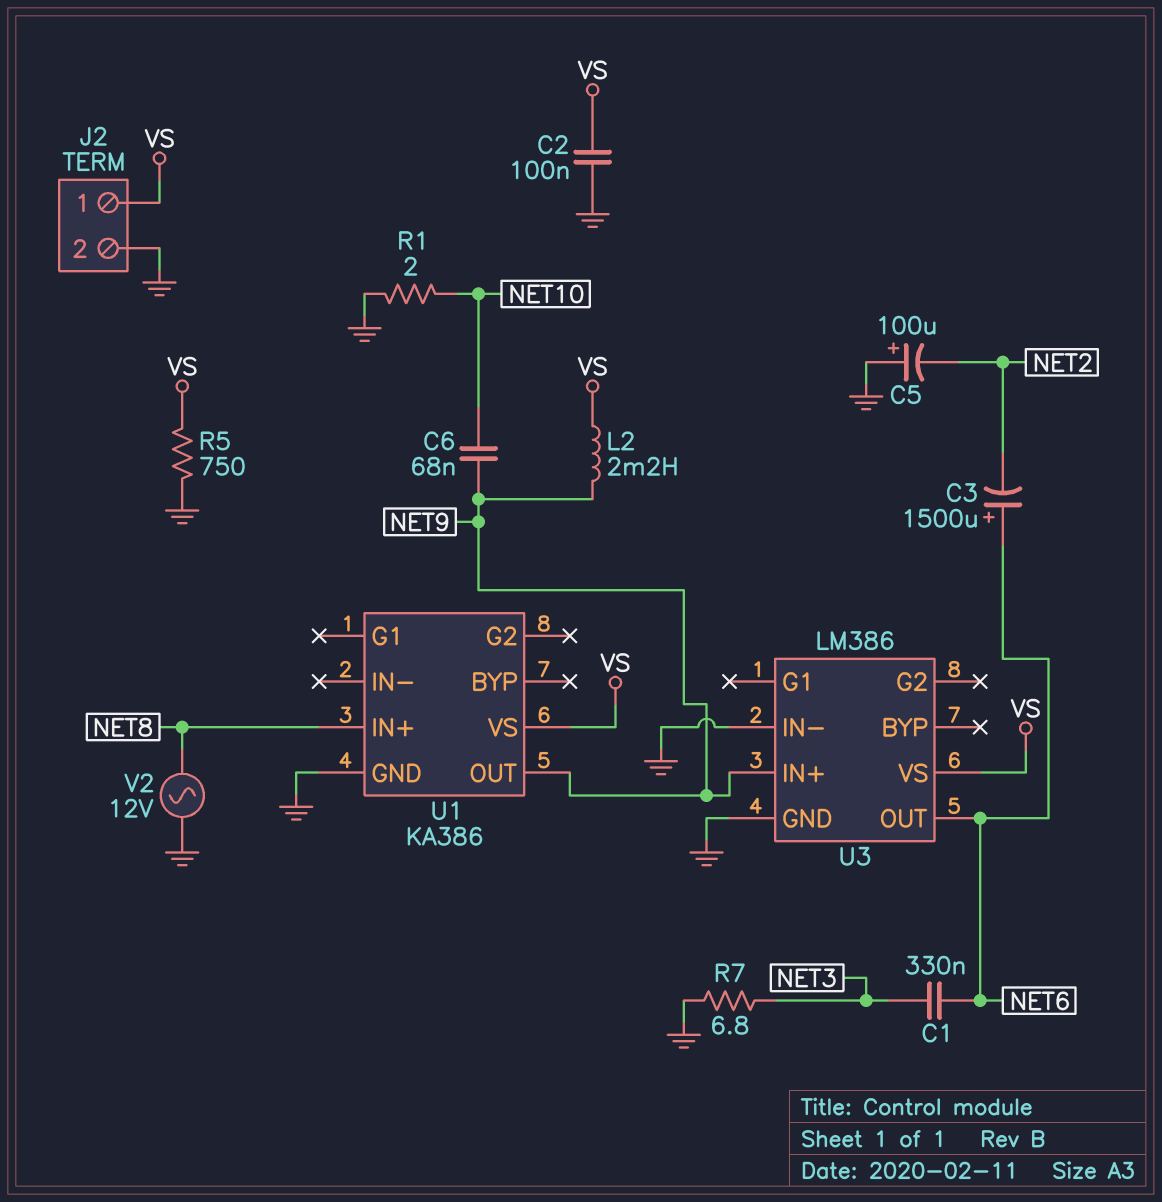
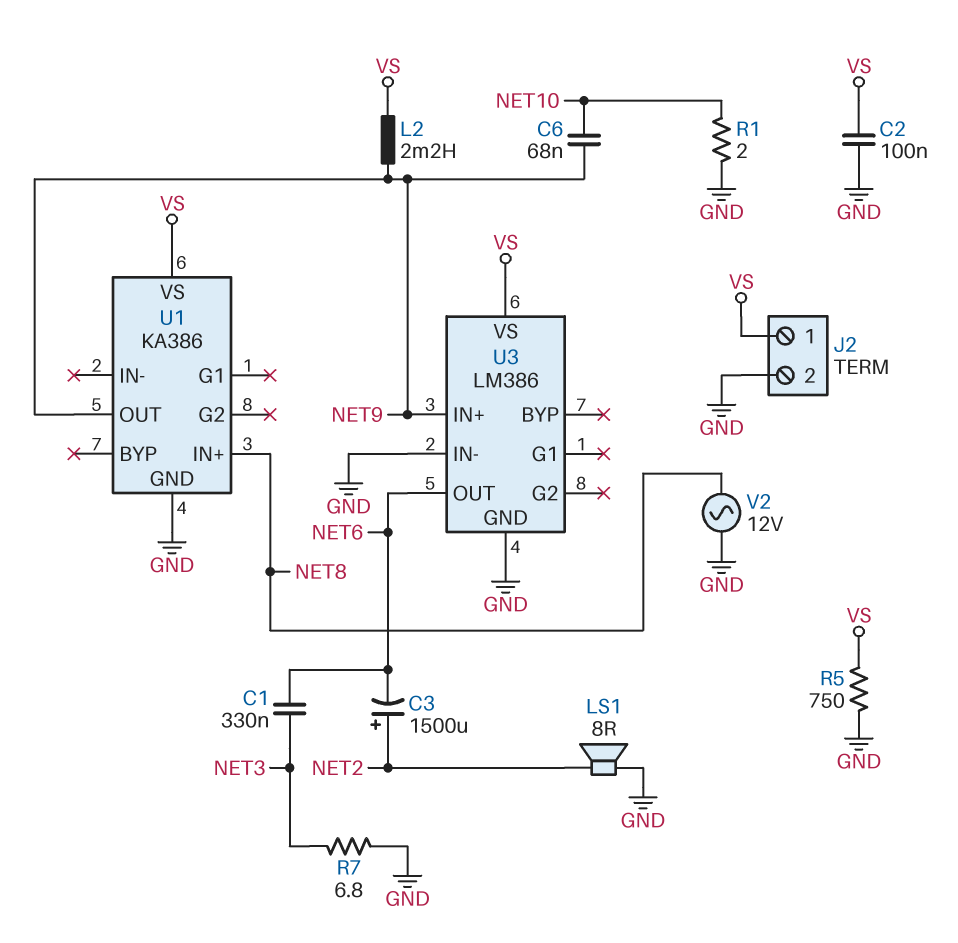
C3: 1500uF (plus NET6, minus NET2) -> 1500uF (plus NET2, minus NET6)
C5: 100uF (plus GND, minus NET2) -> none
LS1: none -> speaker 8R (GND, NET2)

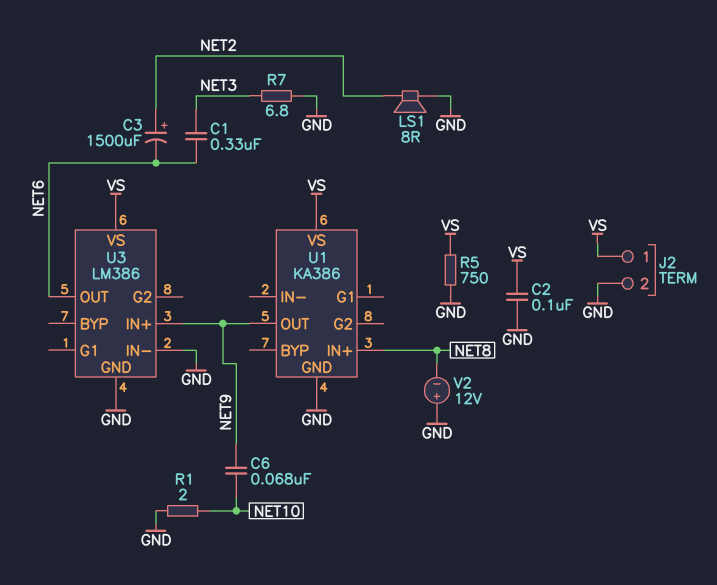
L2: 2.2mH (NET9, VS) -> none
V2: AC 12V (GND, NET8) -> 12V (plus GND, minus NET8)

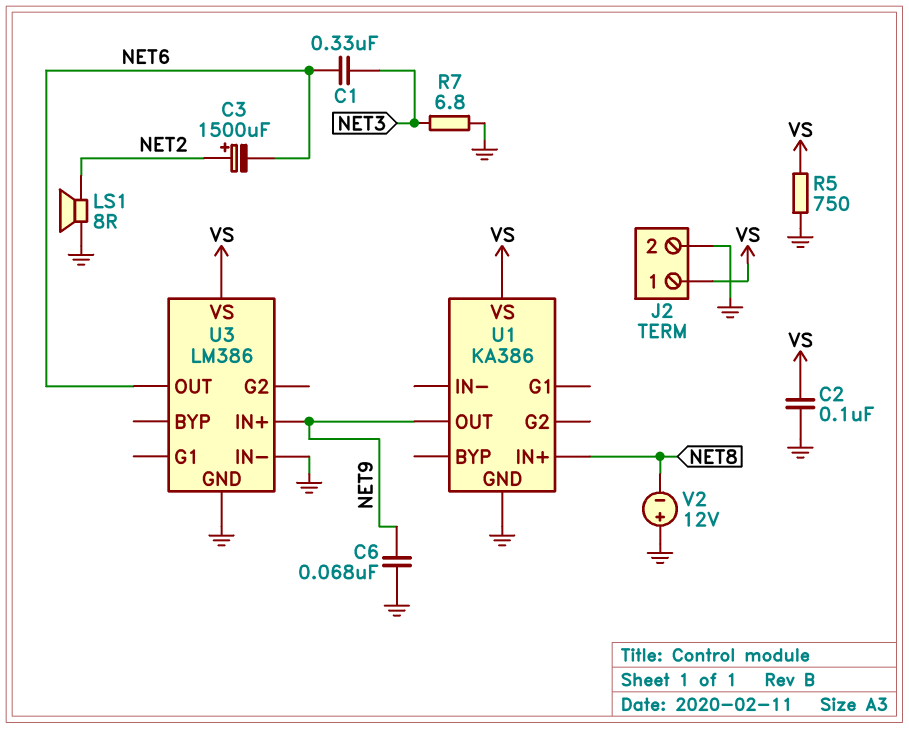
C6: 68nF (NET9, NET10) -> 68nF (GND, NET9)
R1: 2 (GND, NET10) -> none

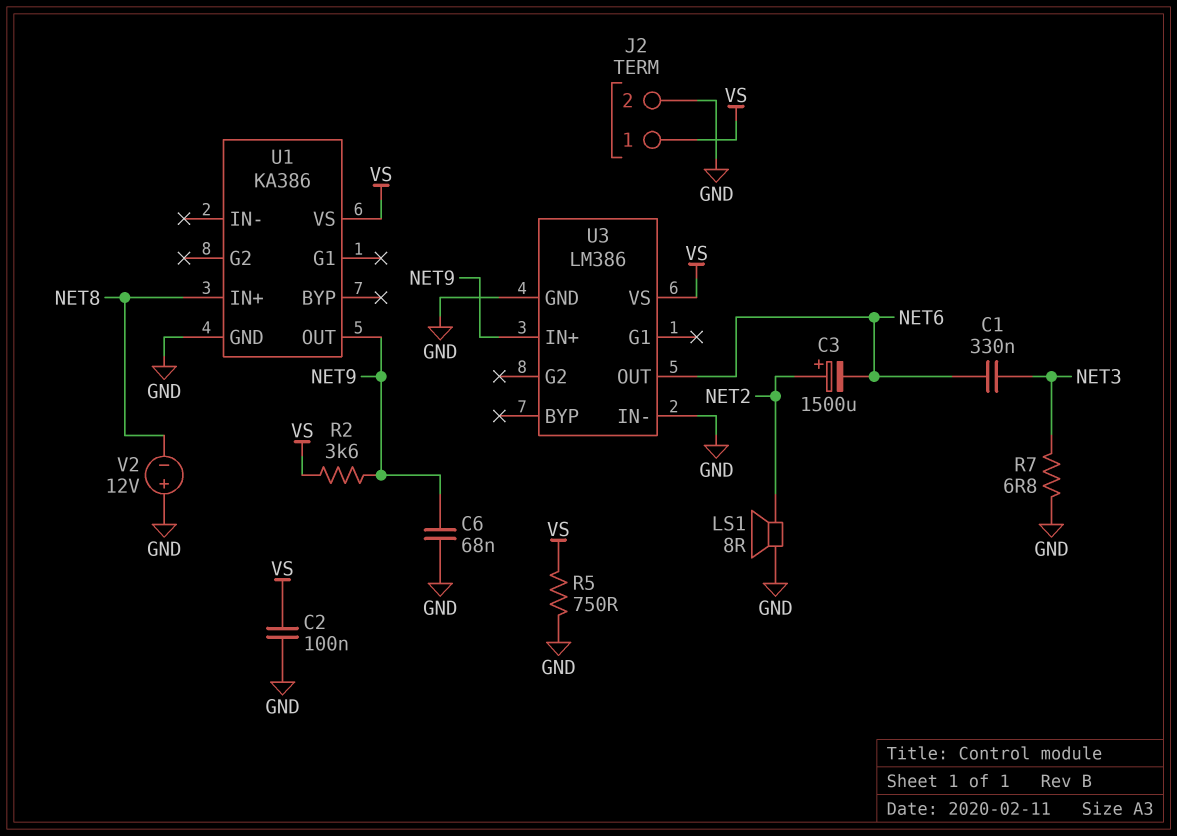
R2: none -> 3.6k (NET9, VS)

